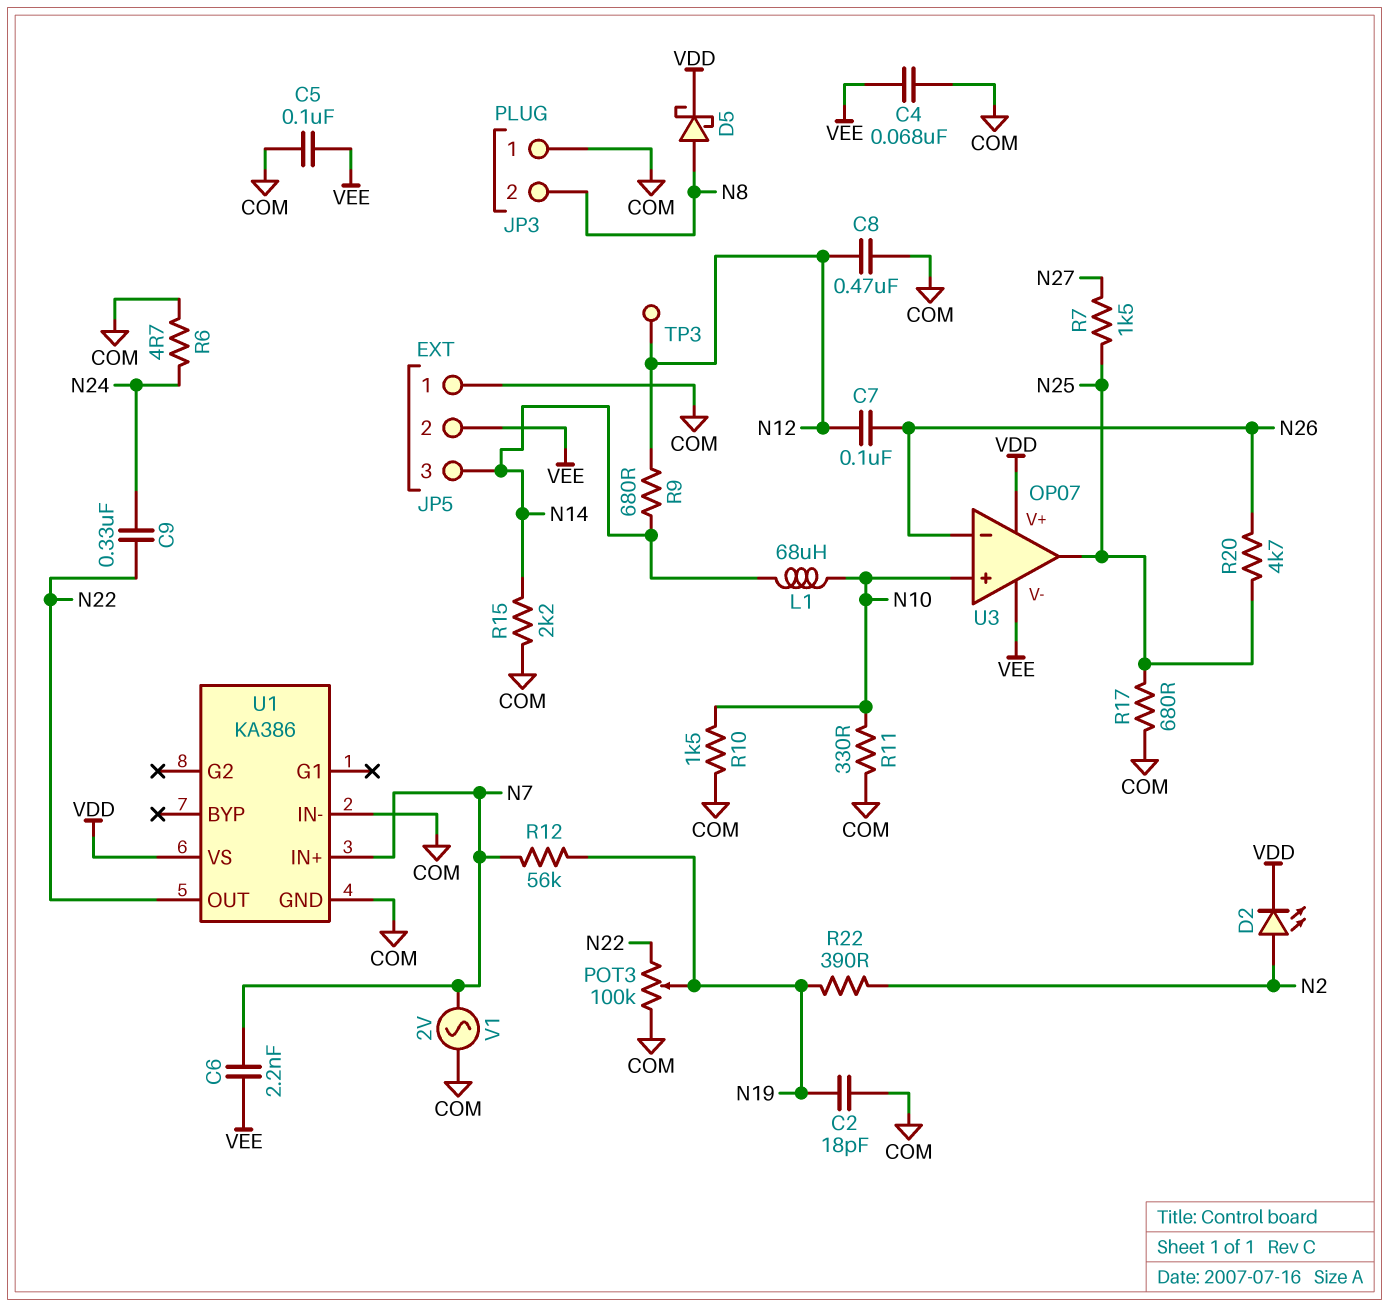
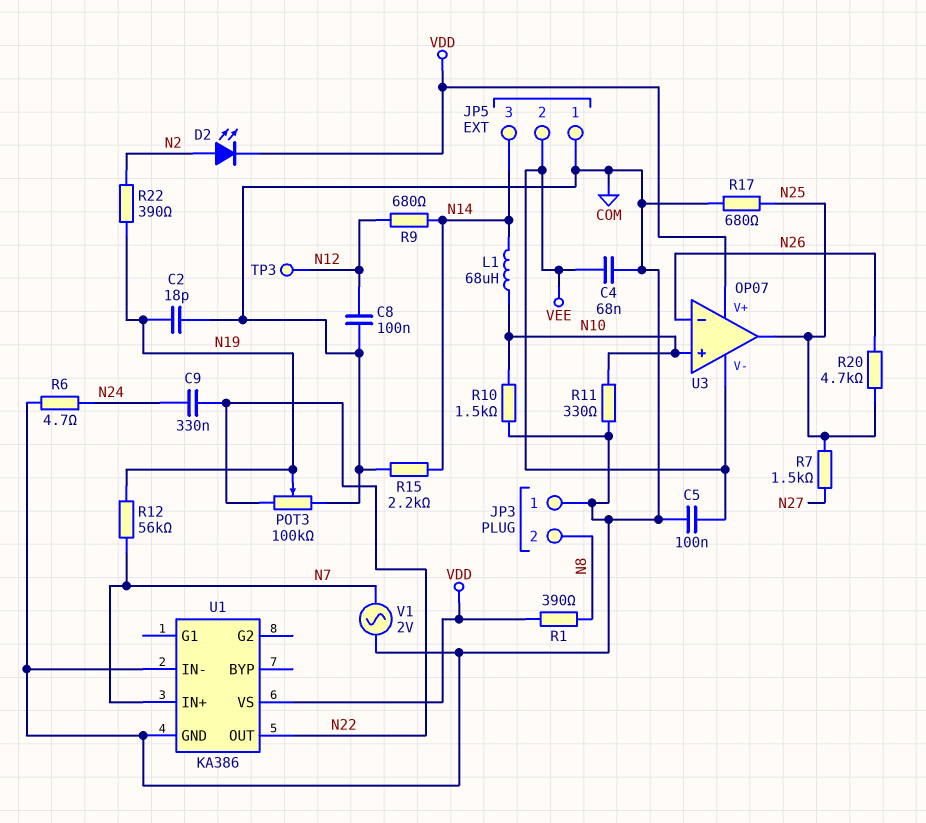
C6: 2.2nF (N7, VEE) -> none
C7: 100nF (N12, N26) -> none
C8: 470nF (COM, N12) -> 100nF (COM, N12)
D5: schottky (A N8, K VDD) -> none
R1: none -> 390 (N8, VDD)

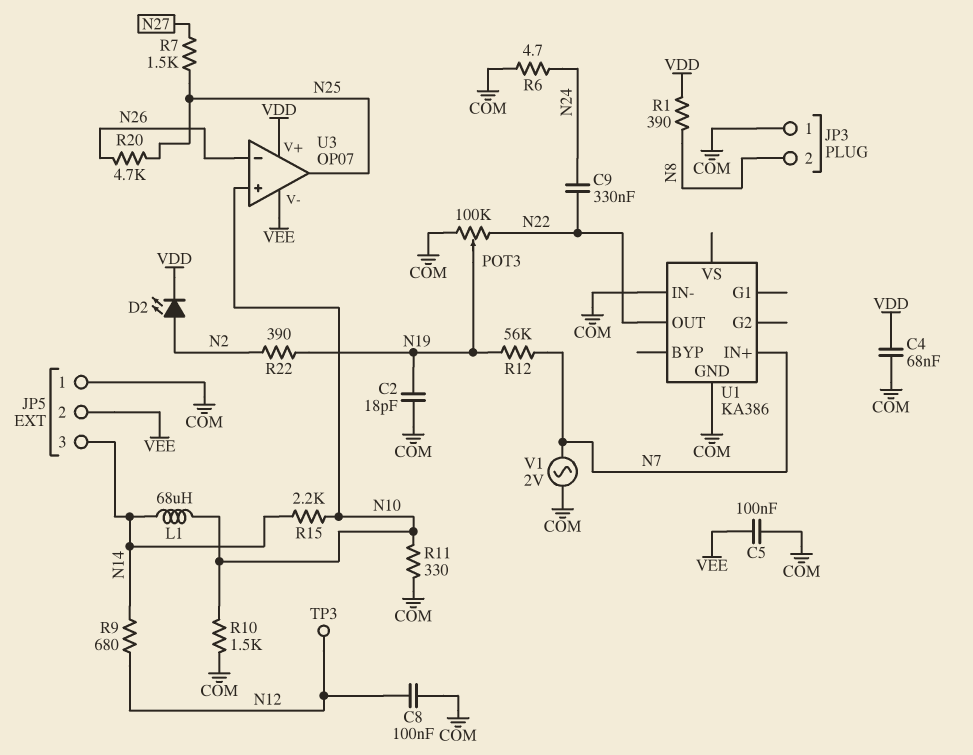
C4: 68nF (COM, VEE) -> 68nF (COM, VDD)
R15: 2.2k (COM, N14) -> 2.2k (N10, N14)
R17: 680 (COM, N25) -> none
U1 pin VS: VDD -> none

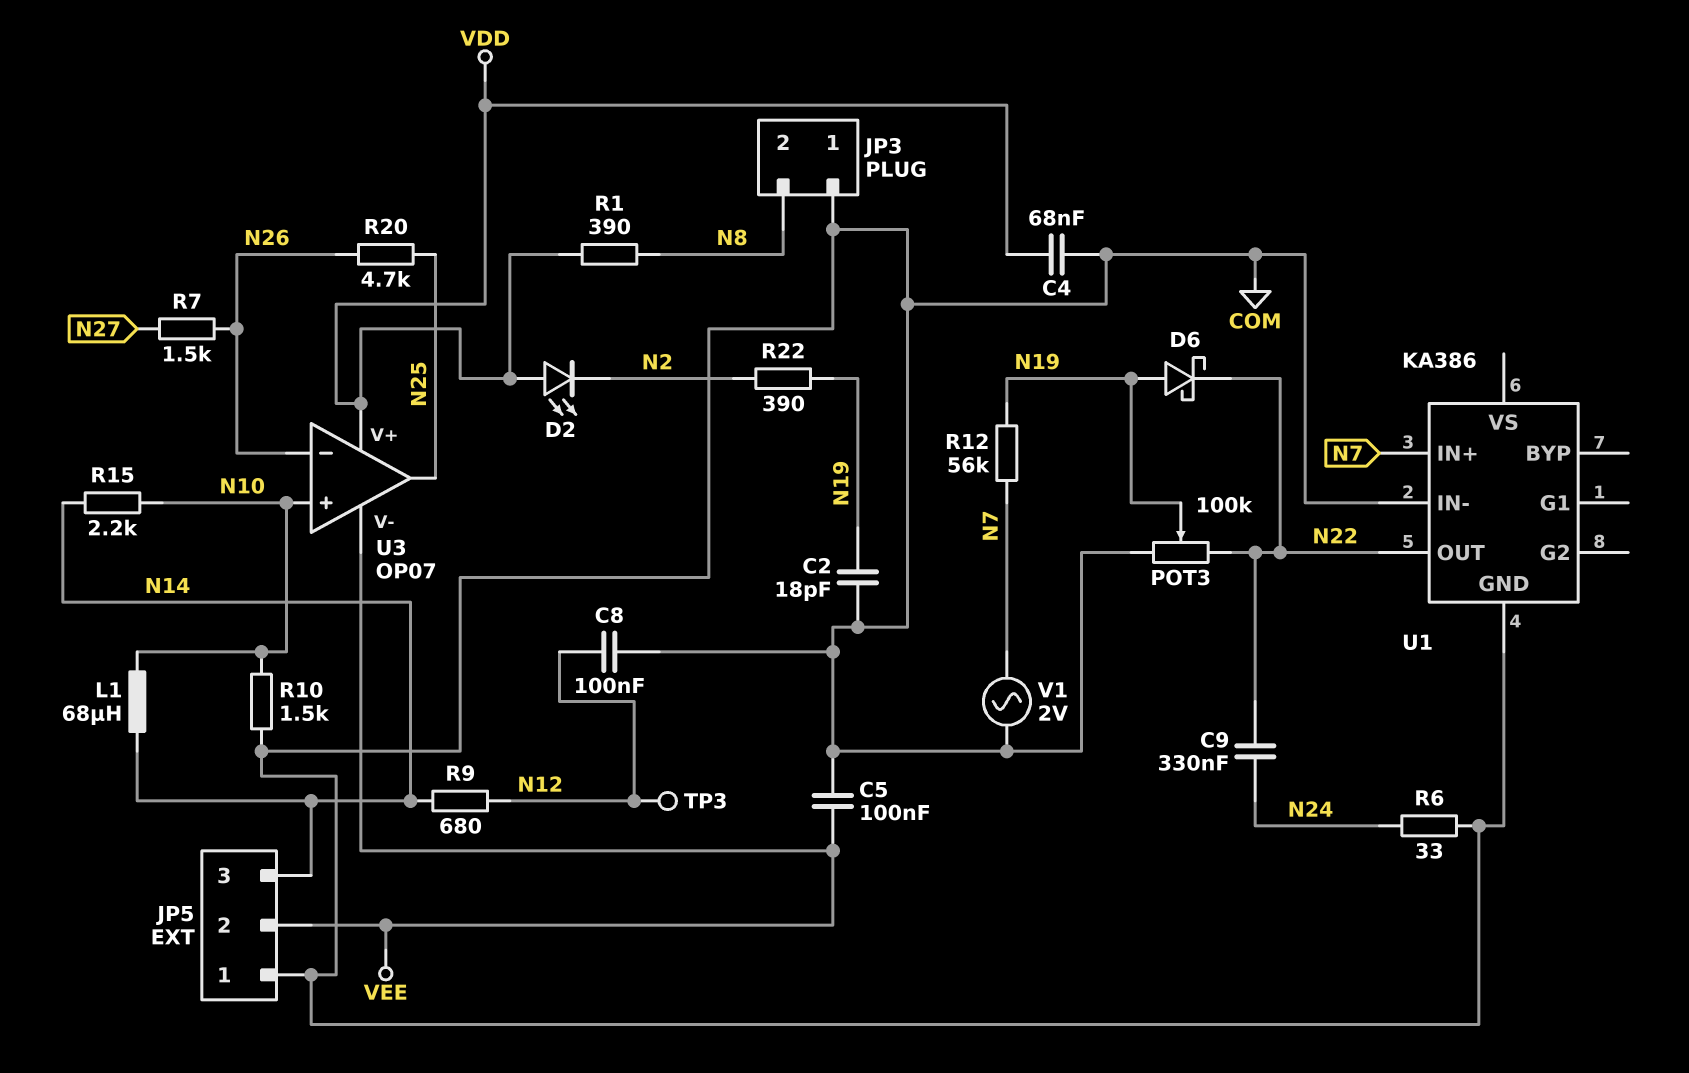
D2: LED (A N2, K VDD) -> LED (A VDD, K N2)
D6: none -> schottky (A N19, K N22)
R6: 4.7 (COM, N24) -> 33 (COM, N24)
R7: 1.5k (N25, N27) -> 1.5k (N26, N27)
R11: 330 (COM, N10) -> none

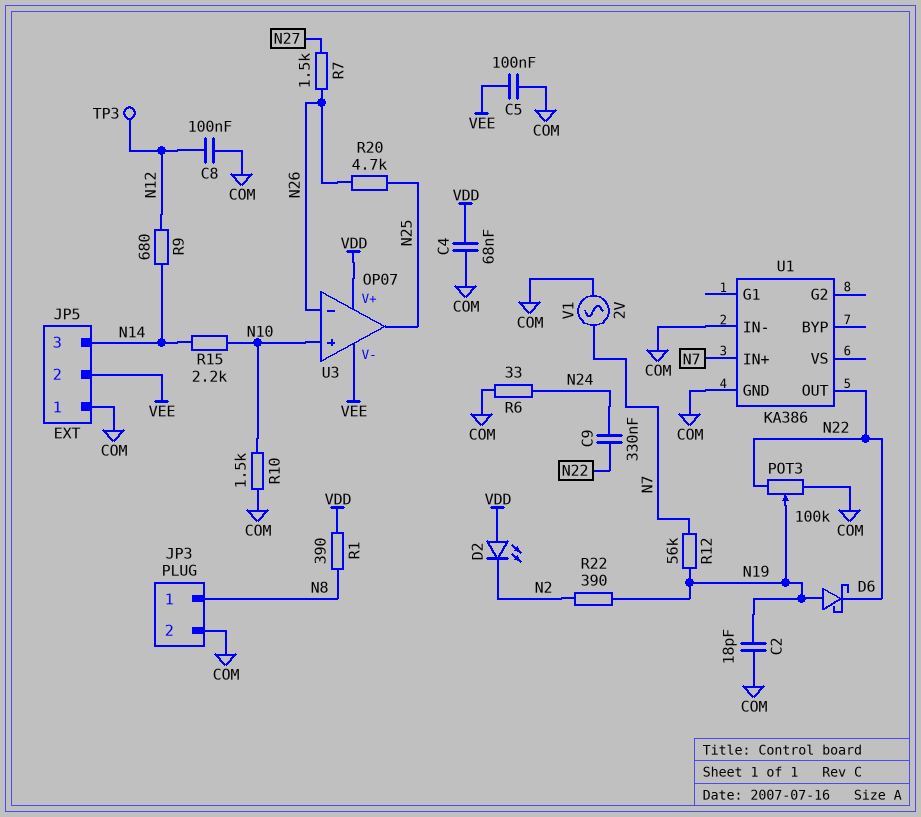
JP3 pin 1: COM -> N8
JP3 pin 2: N8 -> COM
L1: 68uH (N10, N14) -> none

